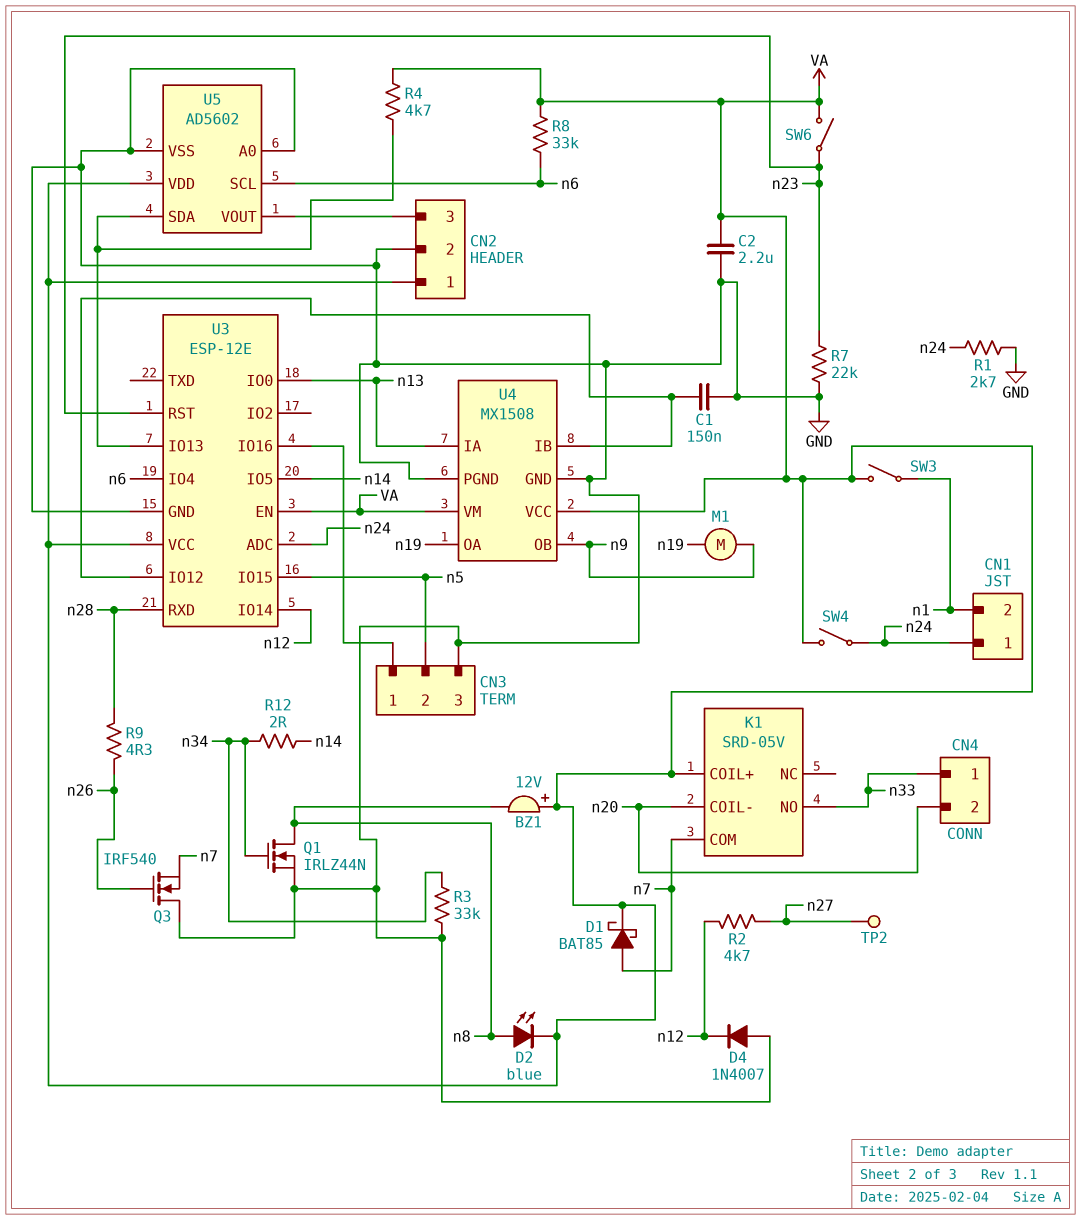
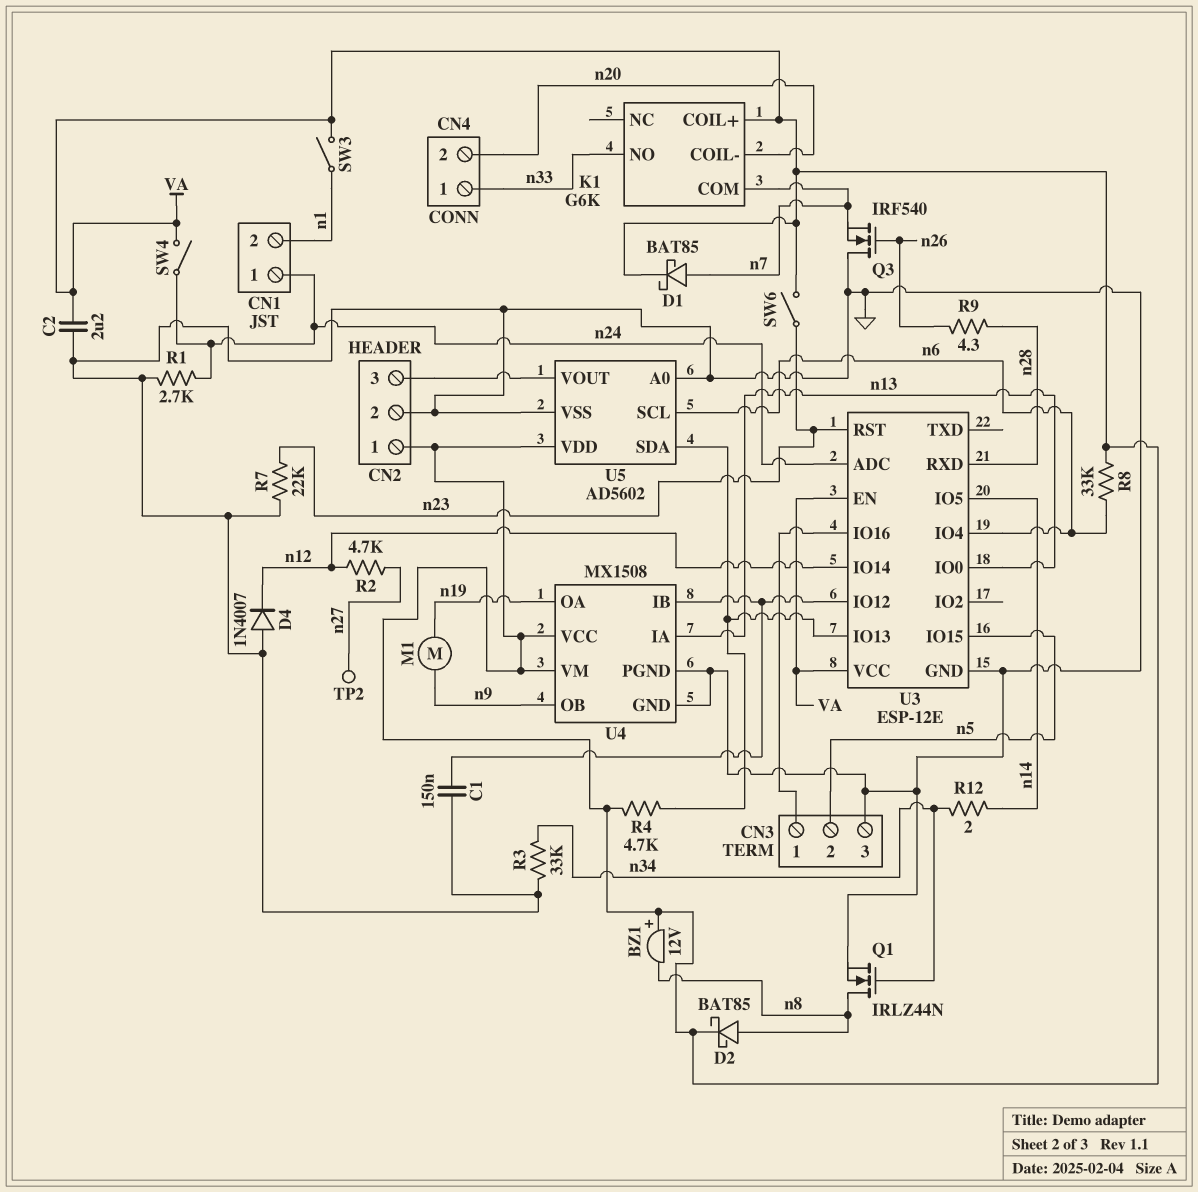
D2: LED blue (A n8, K VA) -> schottky BAT85 (A n8, K VA)
K1: SRD-05V -> G6K

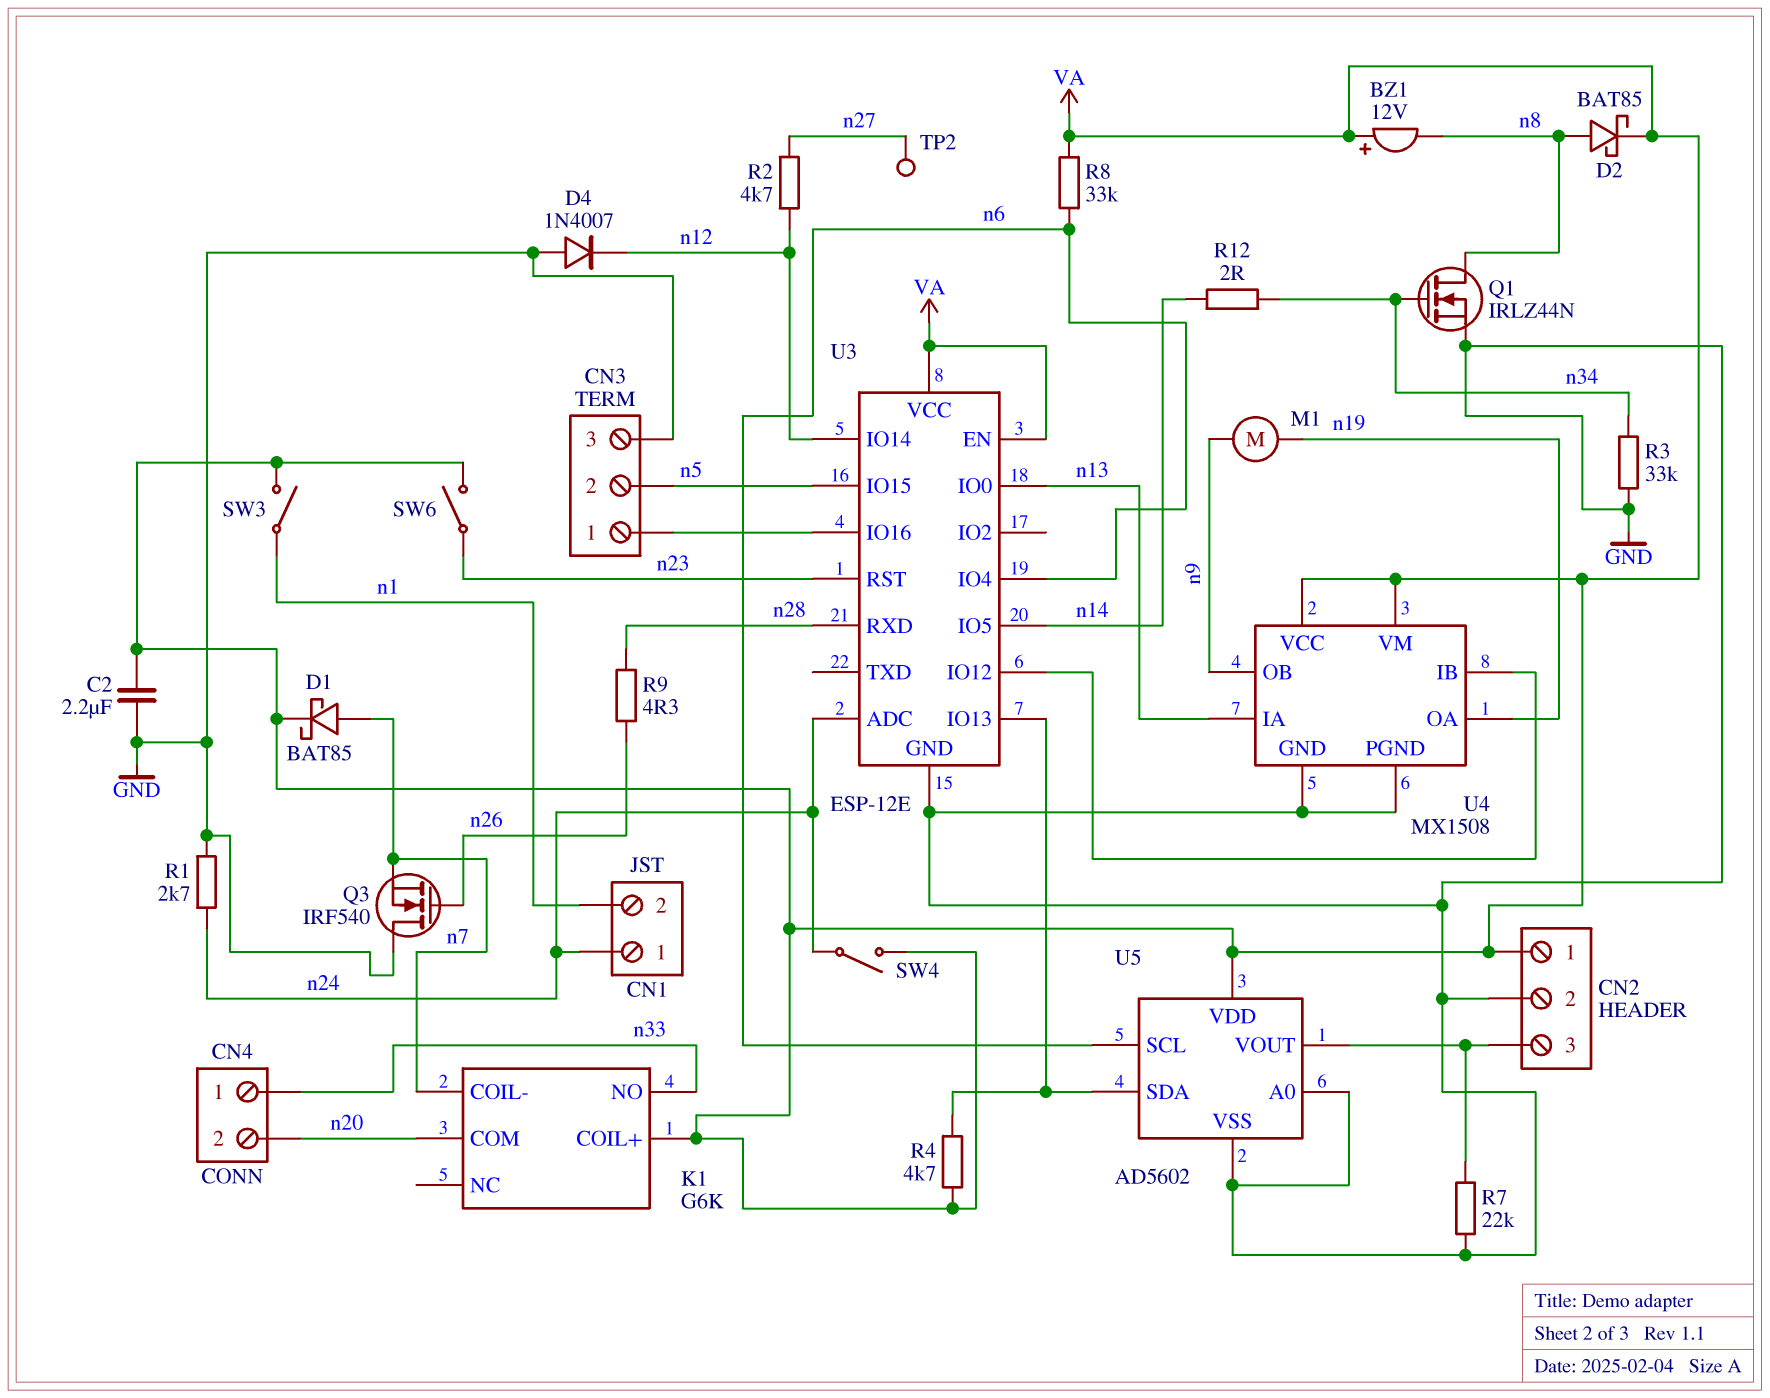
C1: 150nF (GND, U3/IO12) -> none
K1 pin COIL-: n20 -> n7
K1 pin COM: n7 -> n20
R7: 22k (GND, n23) -> 22k (CN2/3, GND)

